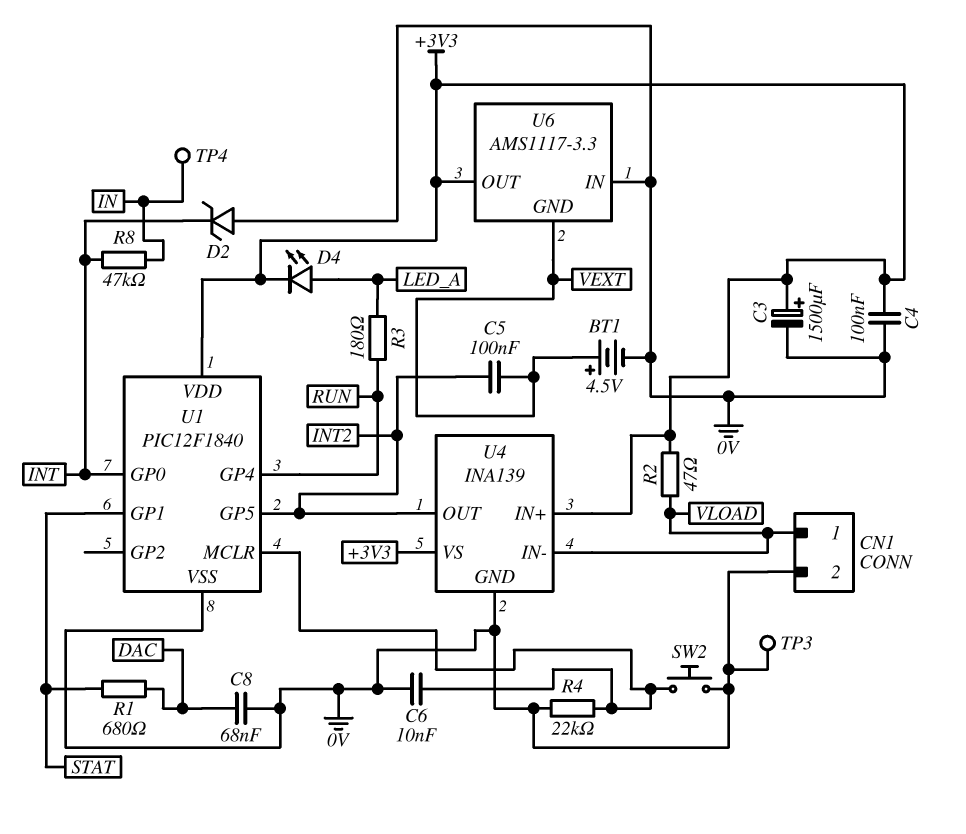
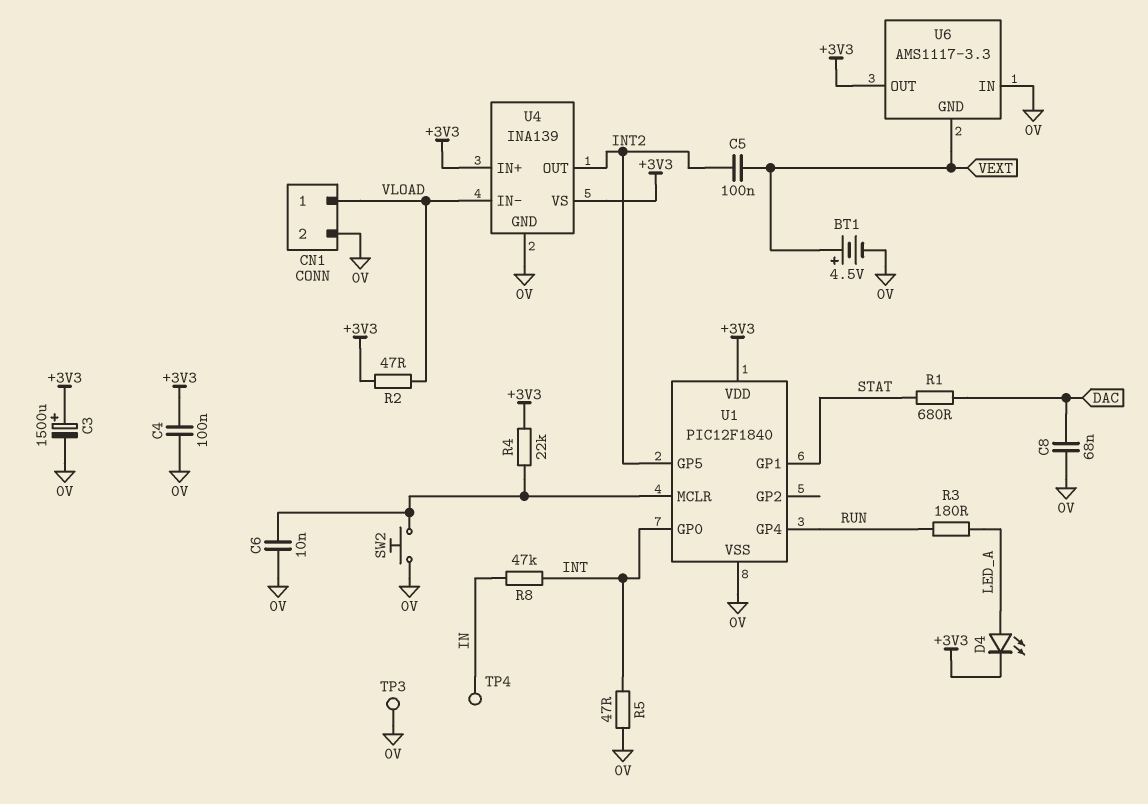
D2: zener (A 0V, K INT) -> none
R4: 22k (0V, U1/MCLR) -> 22k (+3V3, U1/MCLR)
R5: none -> 47 (0V, INT)

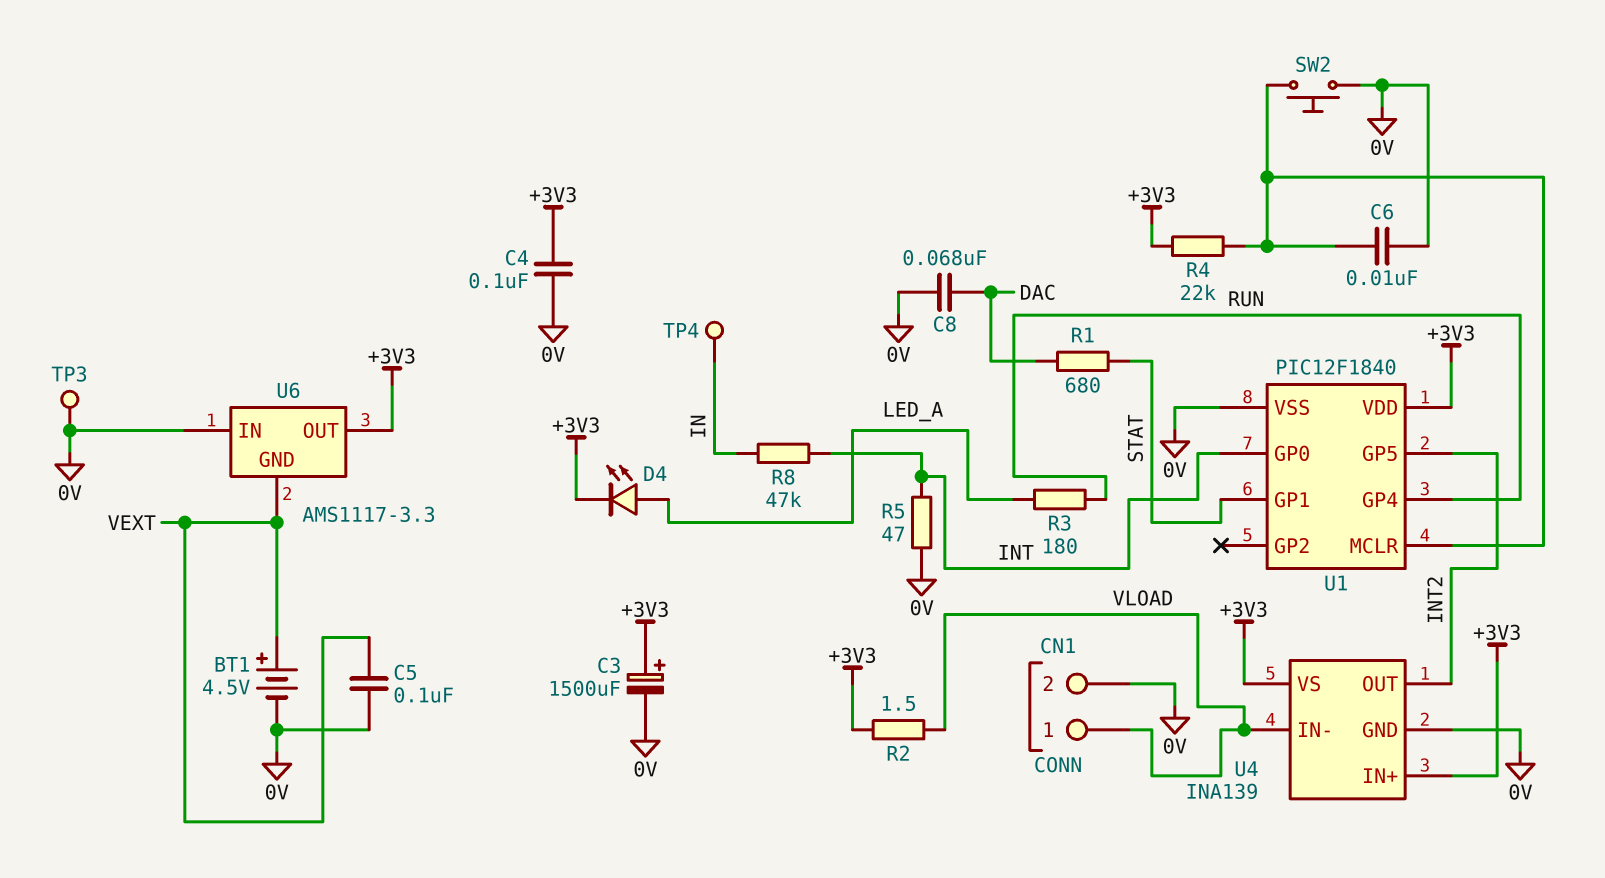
C5: 100nF (INT2, VEXT) -> 100nF (0V, VEXT)
R2: 47 (+3V3, VLOAD) -> 1.5 (+3V3, VLOAD)

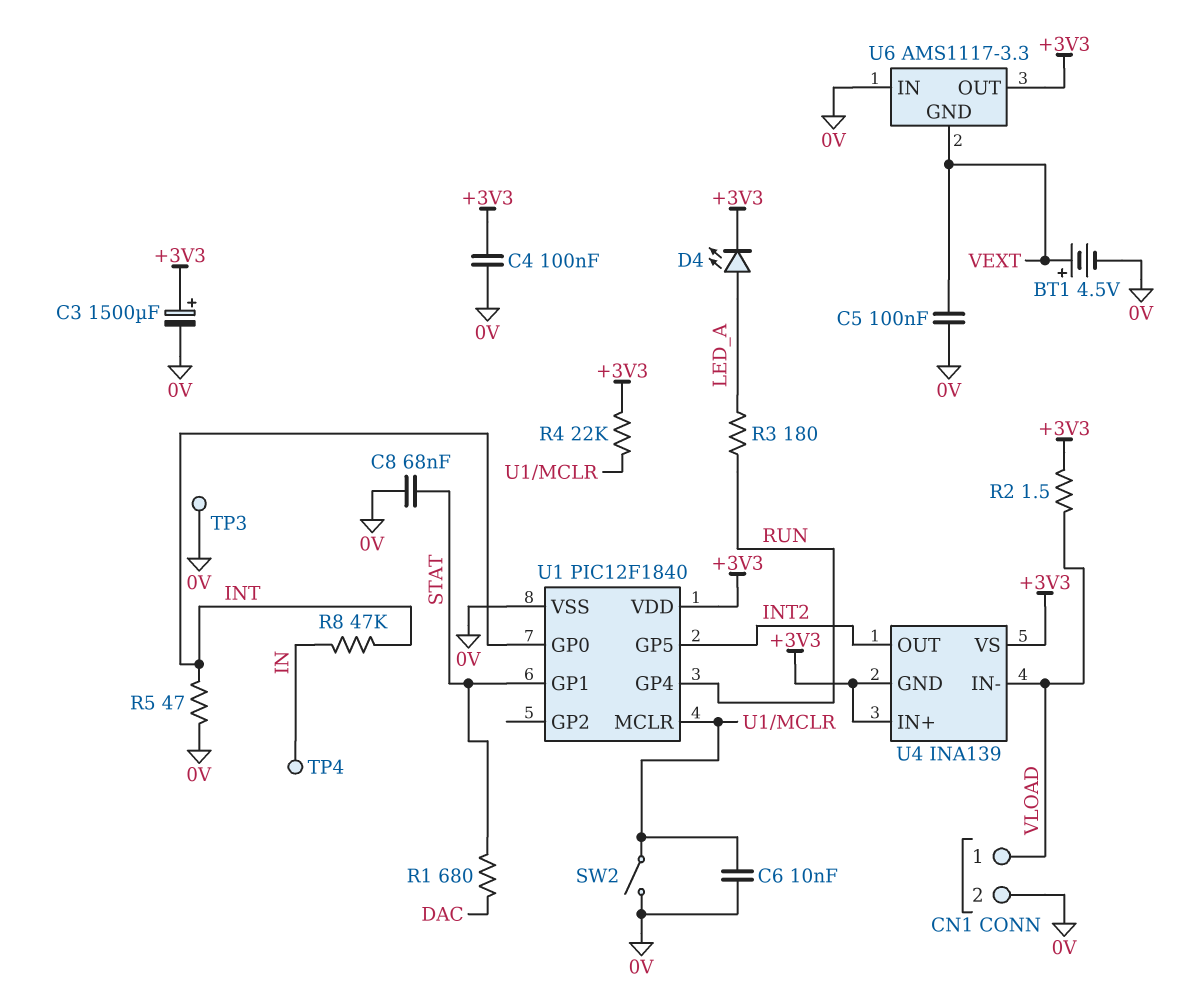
C8: 68nF (0V, DAC) -> 68nF (0V, STAT)
SW2: button (0V, U1/MCLR) -> switch (0V, U1/MCLR)
U4 pin GND: 0V -> +3V3

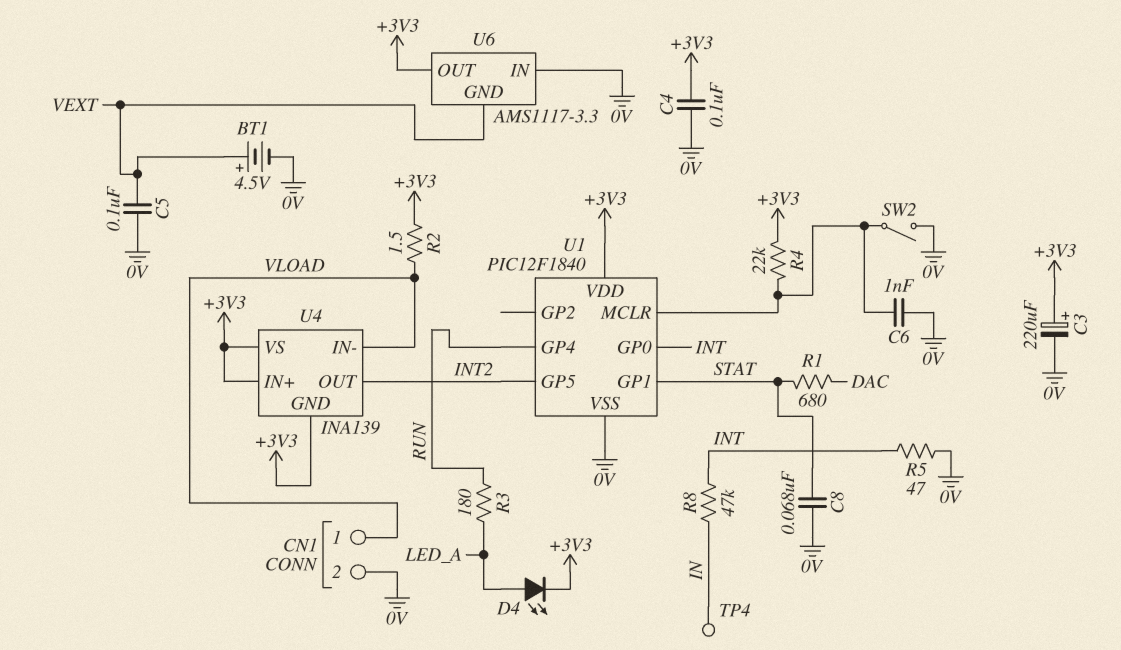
C3: 1500uF (plus +3V3, minus 0V) -> 220uF (plus +3V3, minus 0V)
C6: 10nF (0V, U1/MCLR) -> 1nF (0V, U1/MCLR)
TP3: test point (0V) -> none

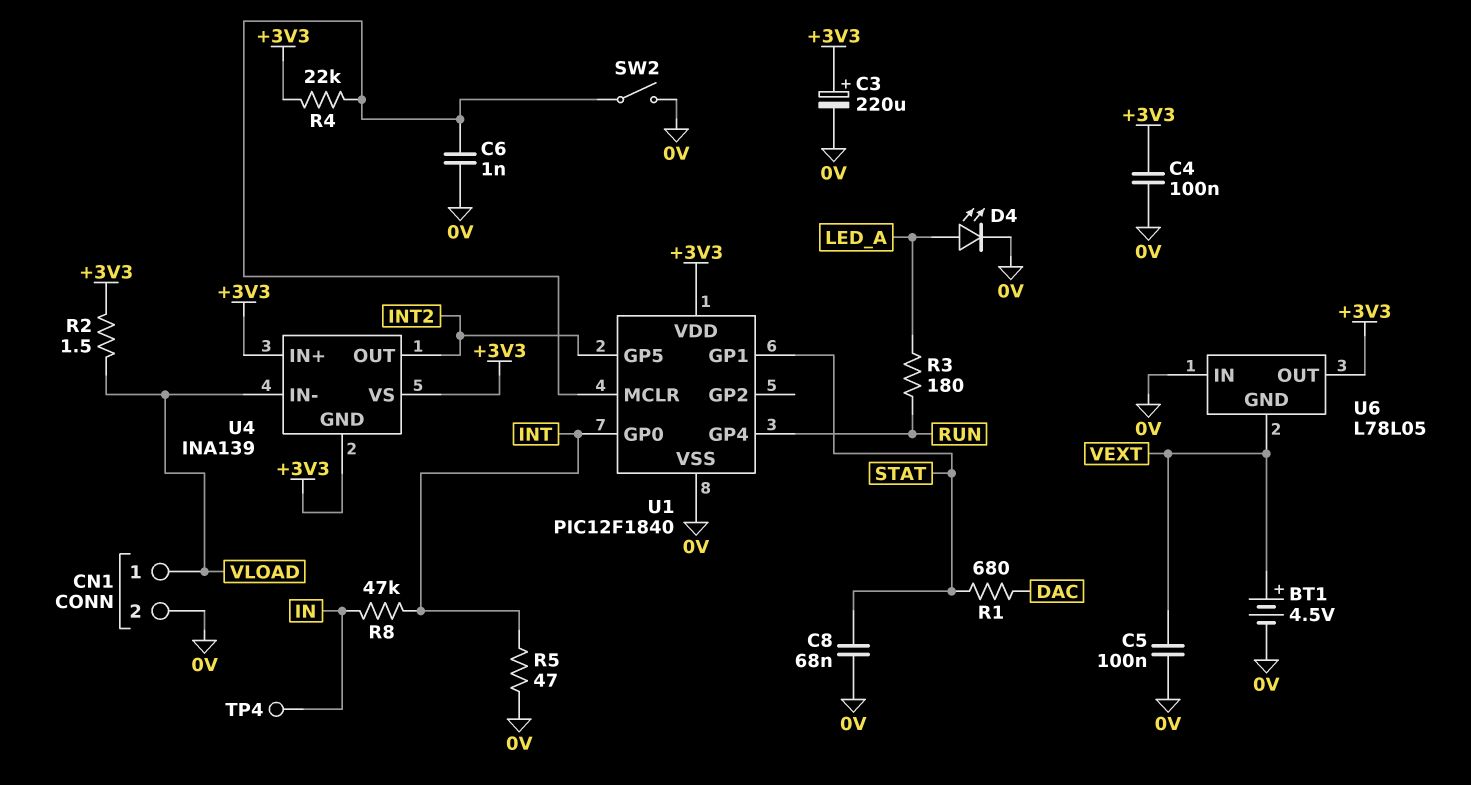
D4: LED (A LED_A, K +3V3) -> LED (A LED_A, K 0V)
U6: AMS1117-3.3 -> L78L05

